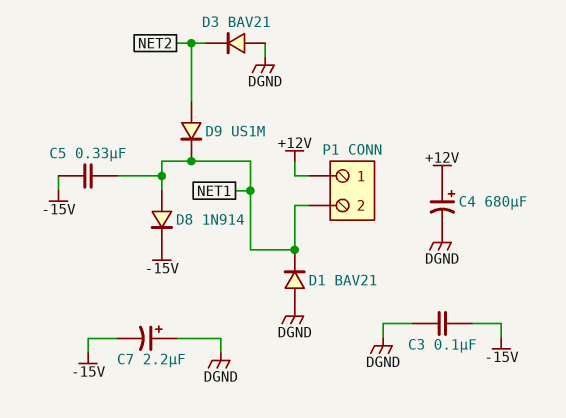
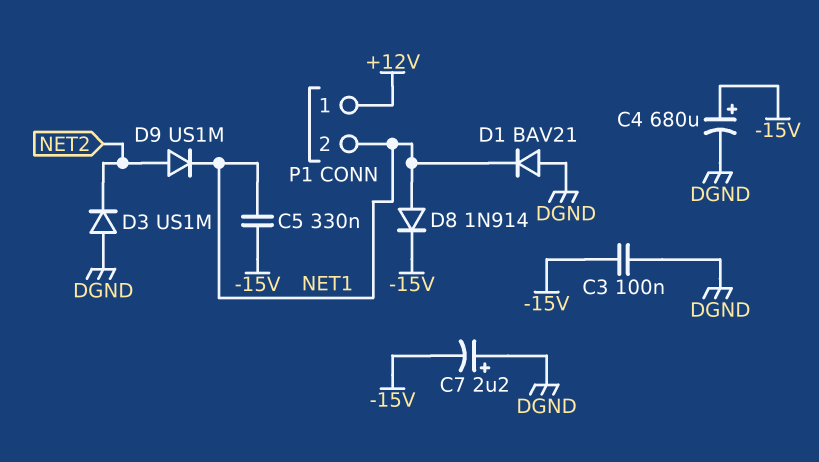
C4: 680uF (plus +12V, minus DGND) -> 680uF (plus -15V, minus DGND)
D3: diode BAV21 (A DGND, K NET2) -> diode US1M (A DGND, K NET2)

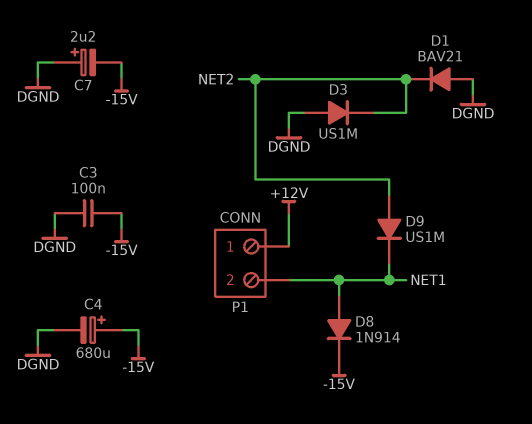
C5: 330nF (-15V, NET1) -> none
D1: diode BAV21 (A DGND, K NET1) -> diode BAV21 (A DGND, K NET2)

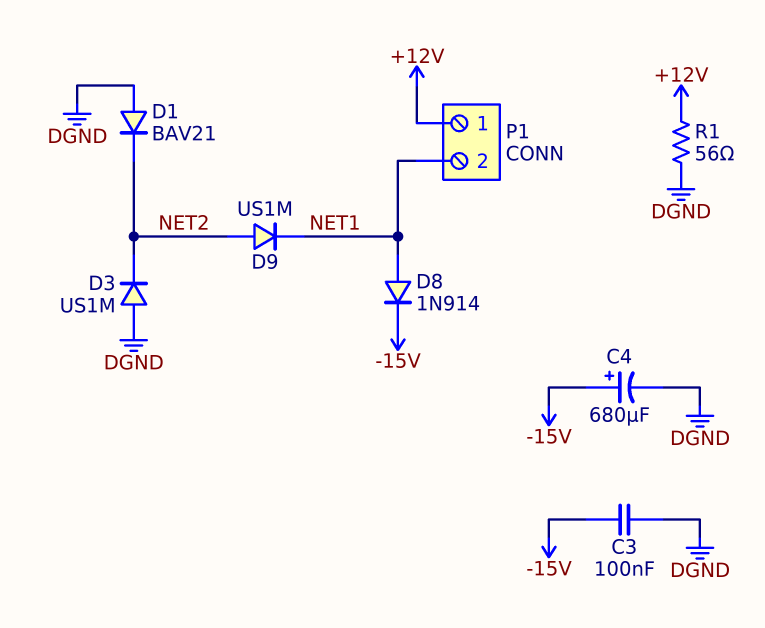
C7: 2.2uF (plus DGND, minus -15V) -> none
R1: none -> 56 (+12V, DGND)

